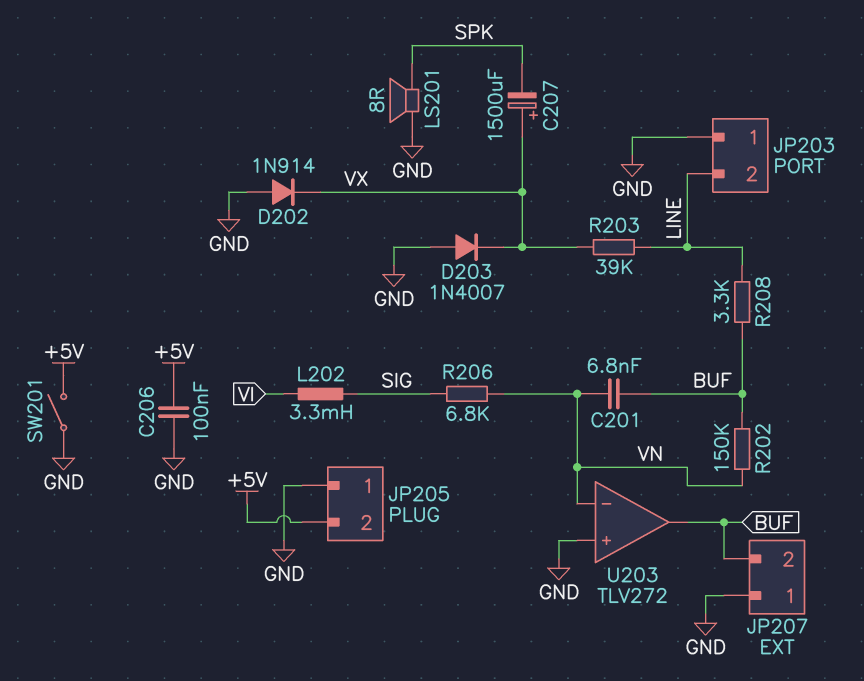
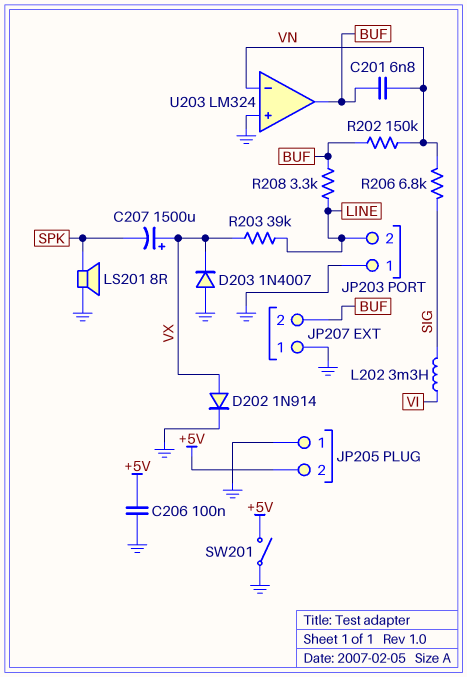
D202: diode 1N914 (A GND, K VX) -> diode 1N914 (A VX, K GND)
U203: TLV272 -> LM324

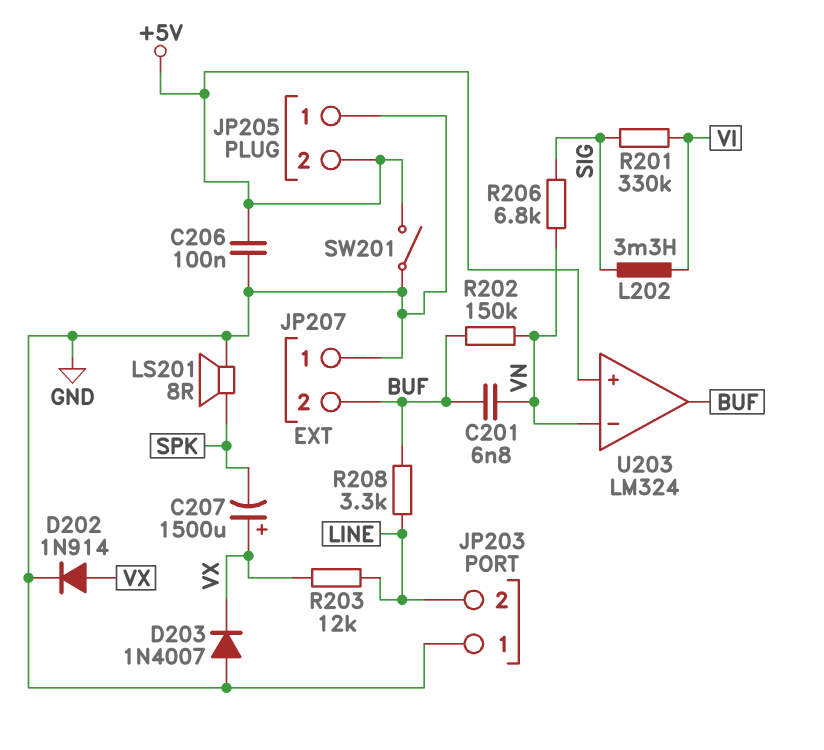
R201: none -> 330k (SIG, VI)
R203: 39k (LINE, VX) -> 12k (LINE, VX)
U203 pin in+: GND -> +5V

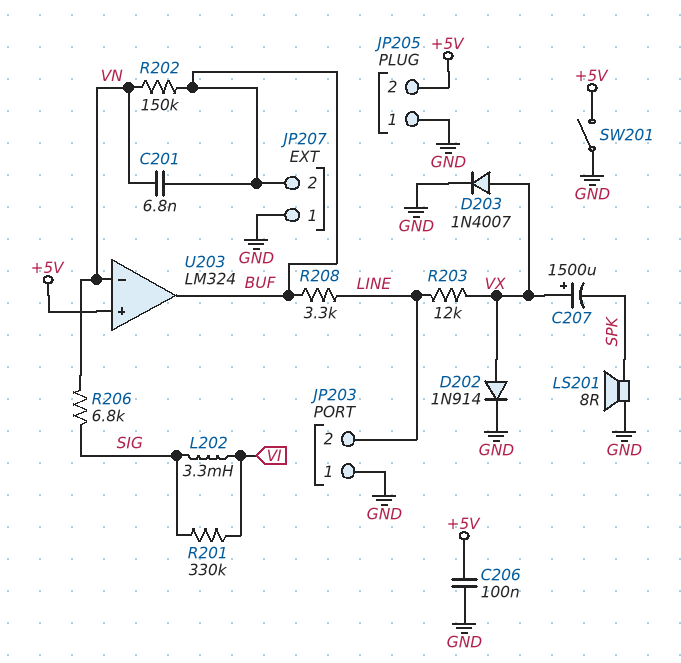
D203: diode 1N4007 (A GND, K VX) -> diode 1N4007 (A VX, K GND)

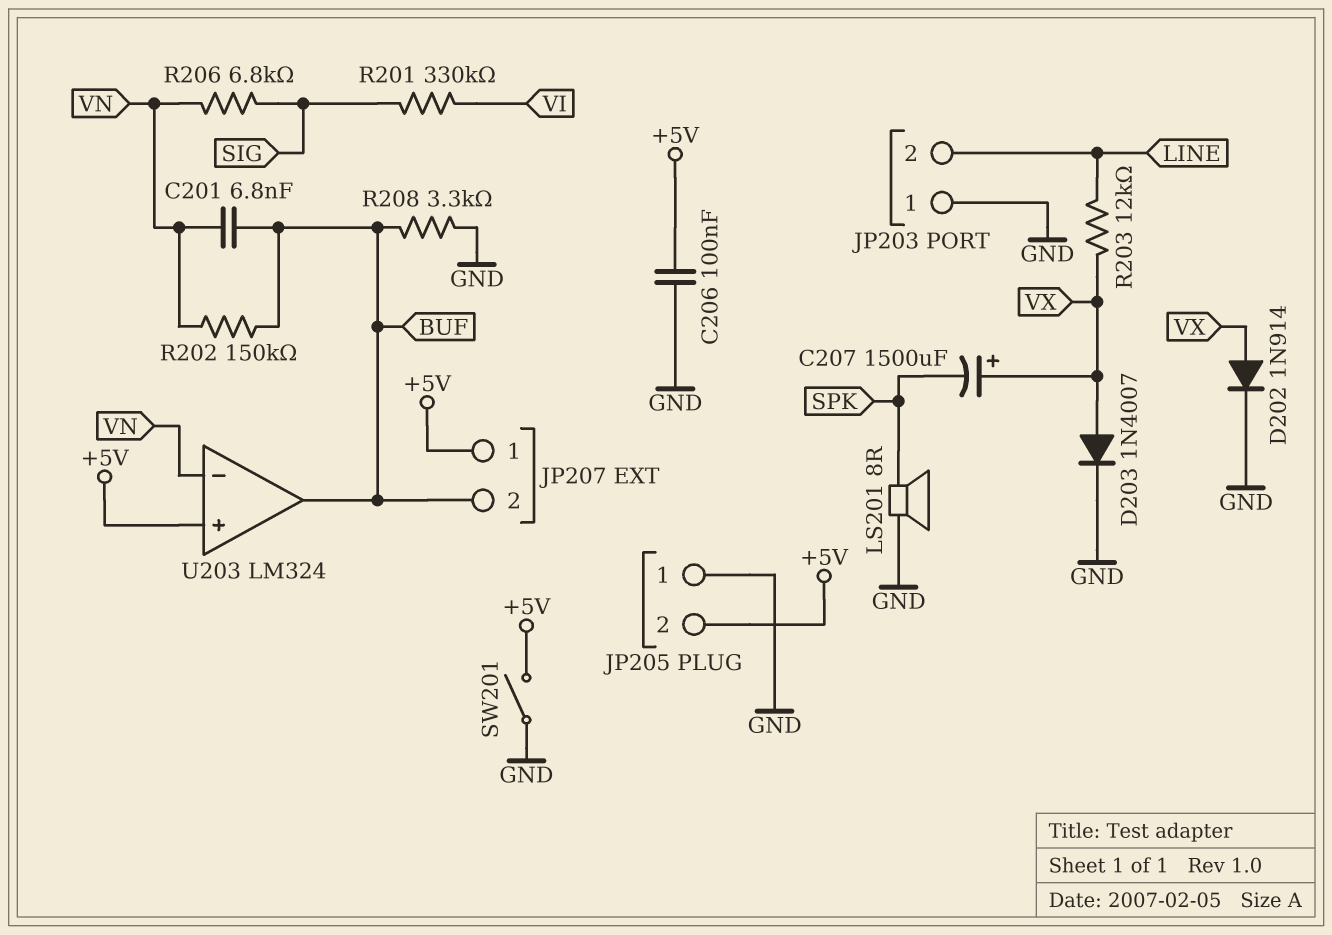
JP207 pin 1: GND -> +5V
L202: 3.3mH (SIG, VI) -> none
R208: 3.3k (BUF, LINE) -> 3.3k (BUF, GND)

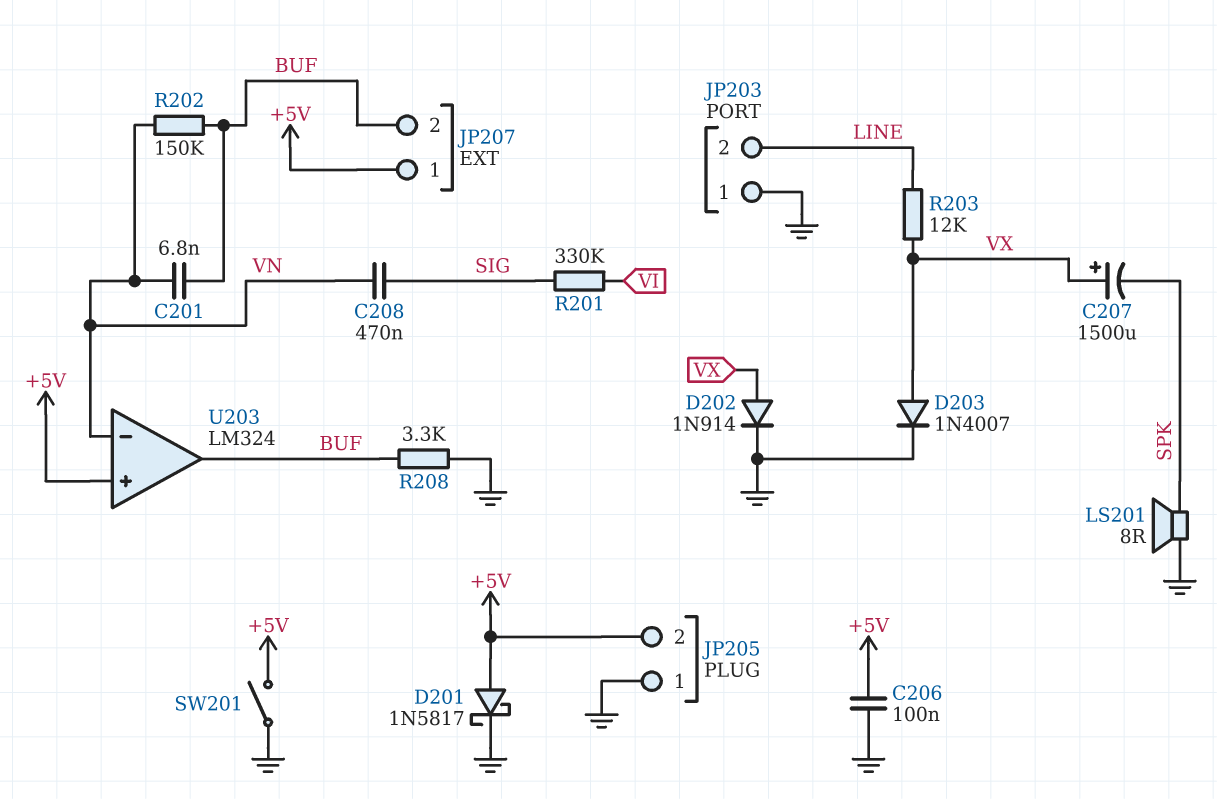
C208: none -> 470nF (SIG, VN)
D201: none -> schottky 1N5817 (A +5V, K GND)
R206: 6.8k (SIG, VN) -> none

